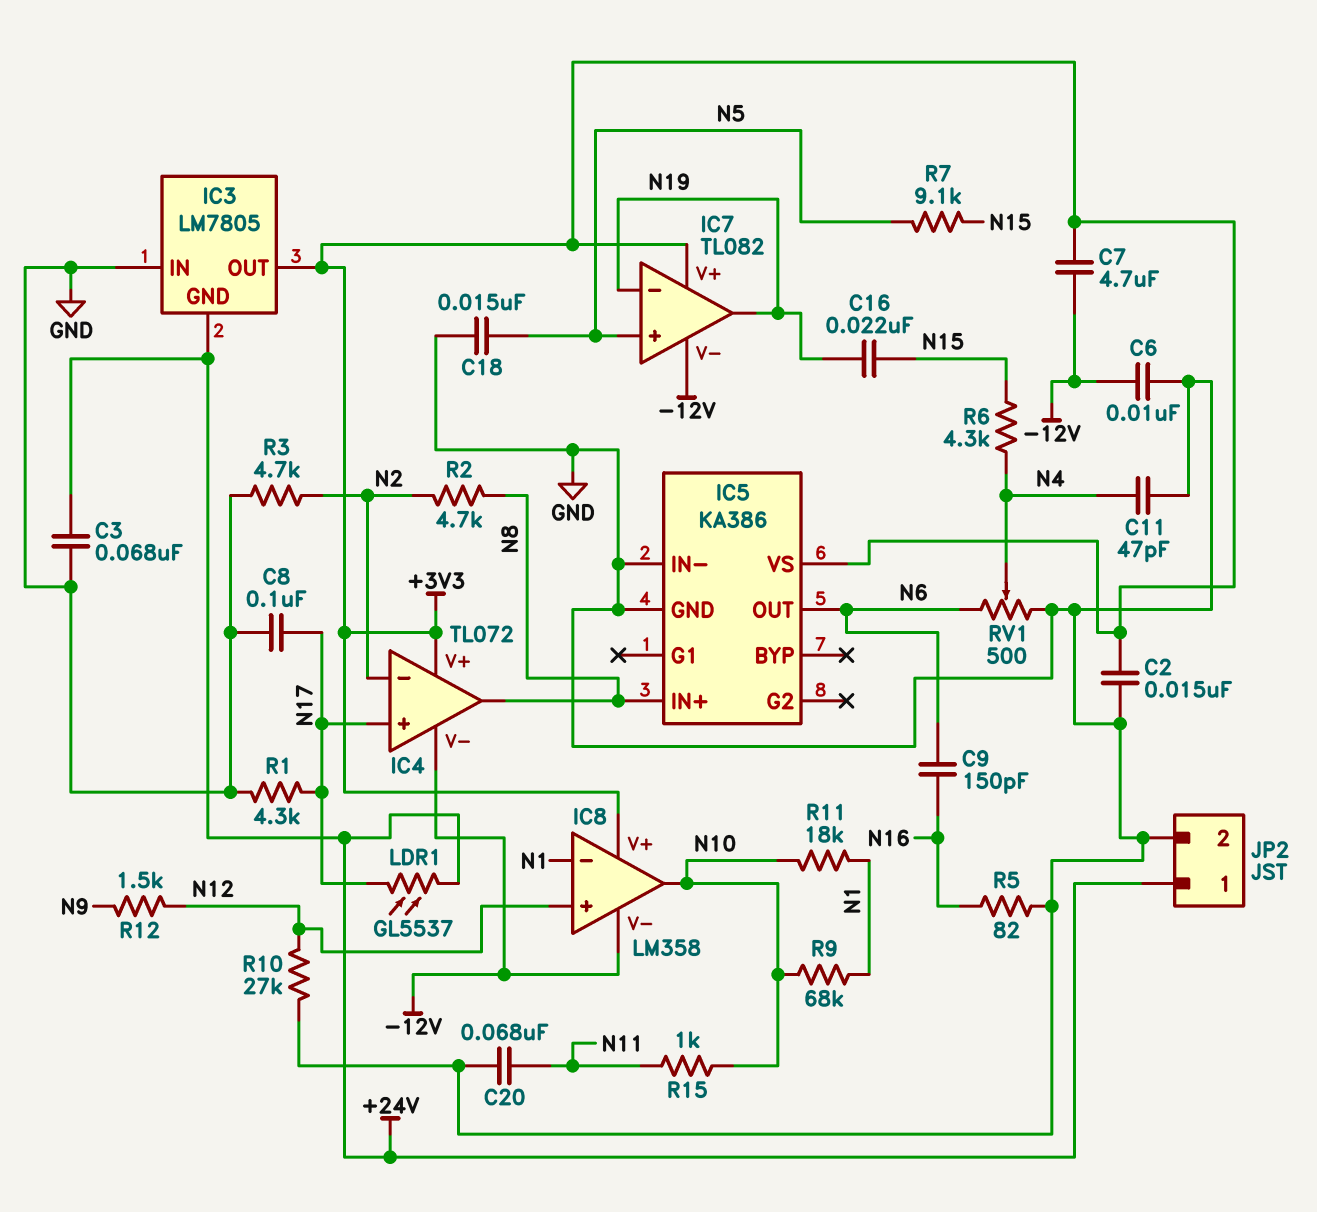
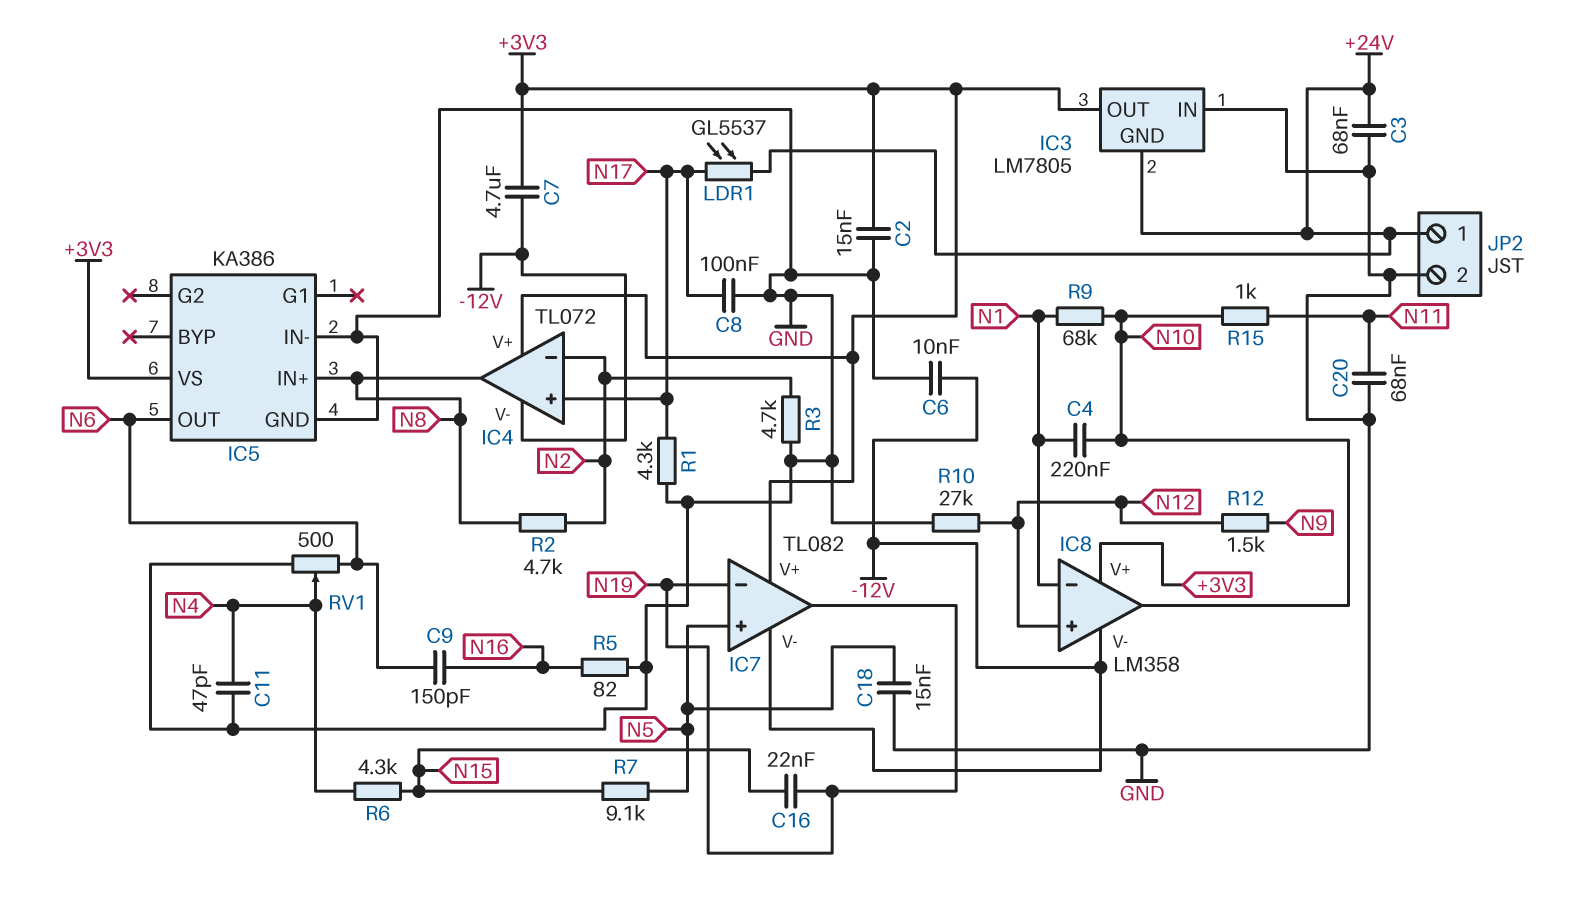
C4: none -> 220nF (N1, N10)
R11: 18k (N1, N10) -> none

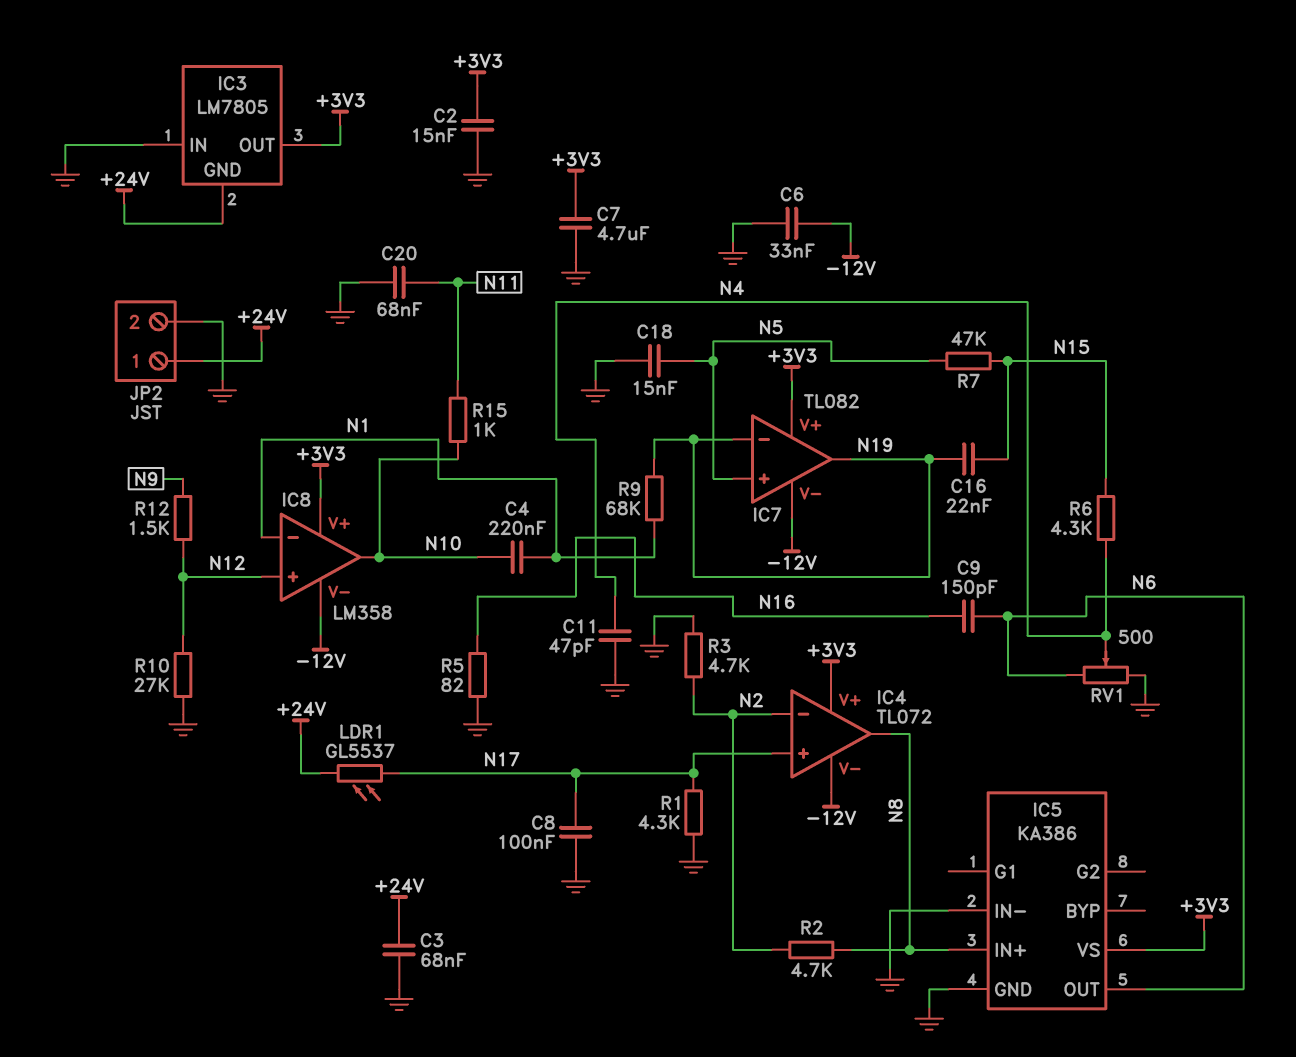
C6: 10nF (-12V, GND) -> 33nF (-12V, GND)
C7: 4.7uF (+3V3, -12V) -> 4.7uF (+3V3, GND)
R7: 9.1k (N5, N15) -> 47k (N5, N15)
R9: 68k (N1, N10) -> 68k (N1, N19)

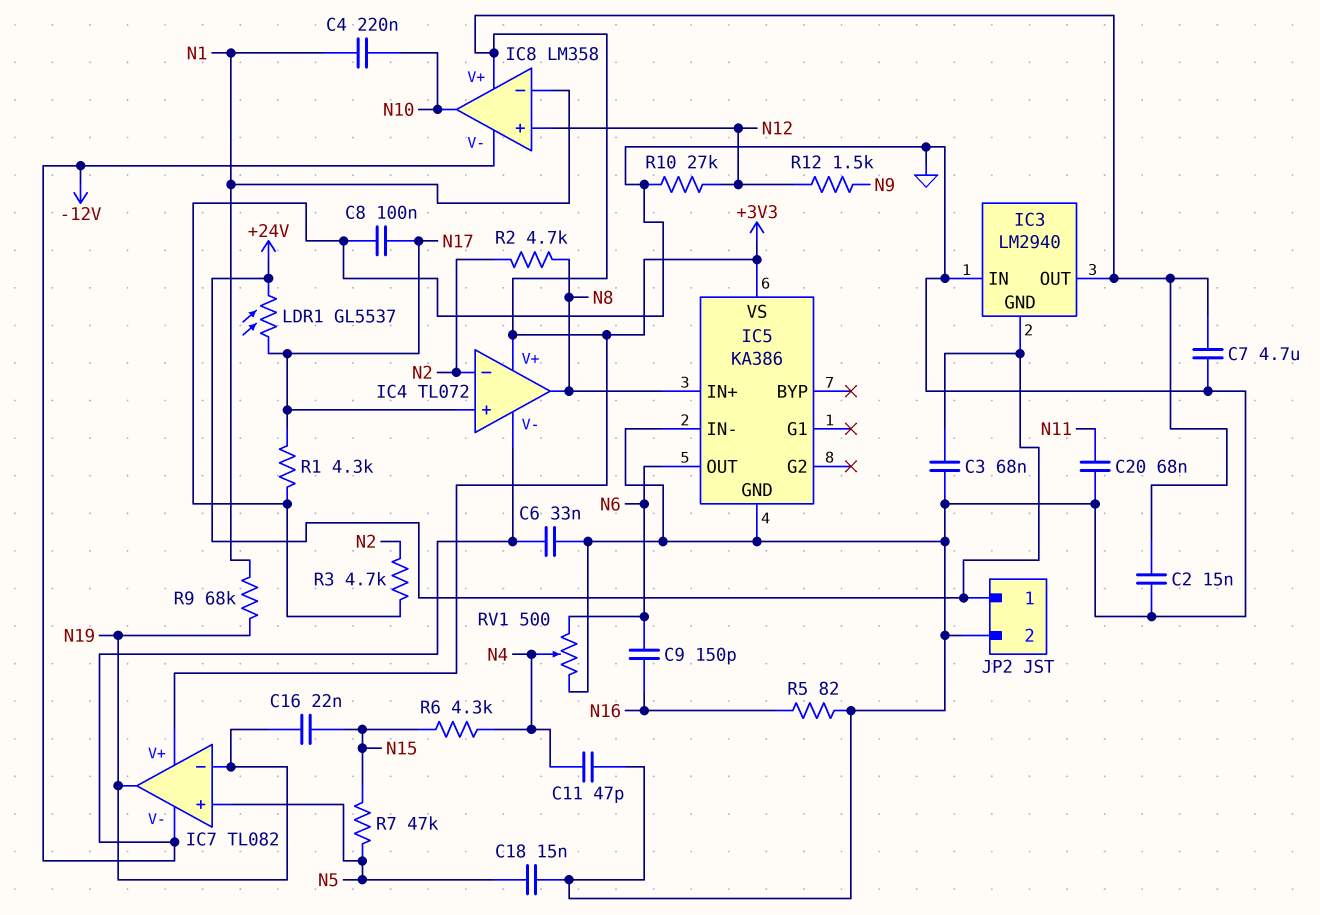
IC3: LM7805 -> LM2940
R15: 1k (N10, N11) -> none

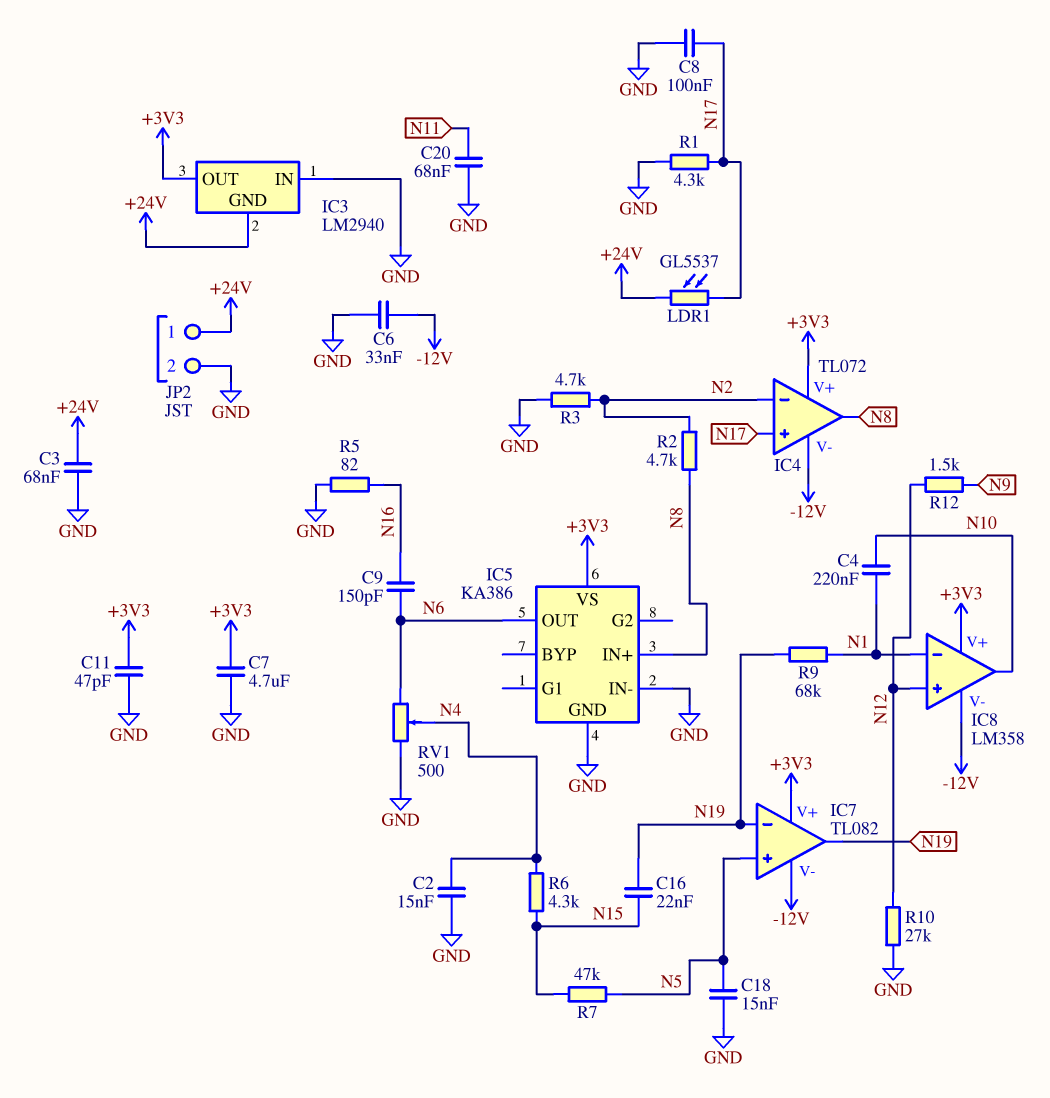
C2: 15nF (+3V3, GND) -> 15nF (GND, N4)
C11: 47pF (GND, N4) -> 47pF (+3V3, GND)

